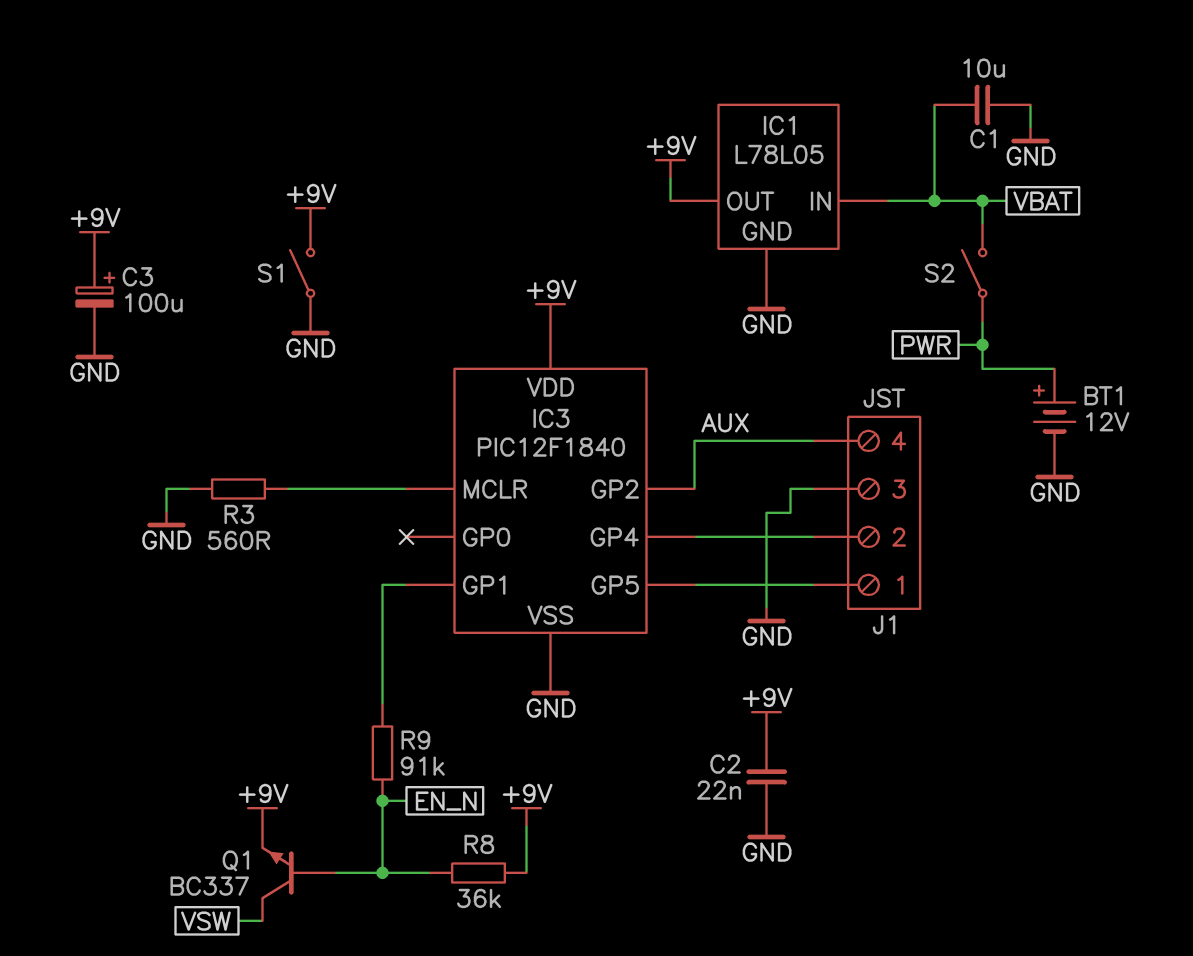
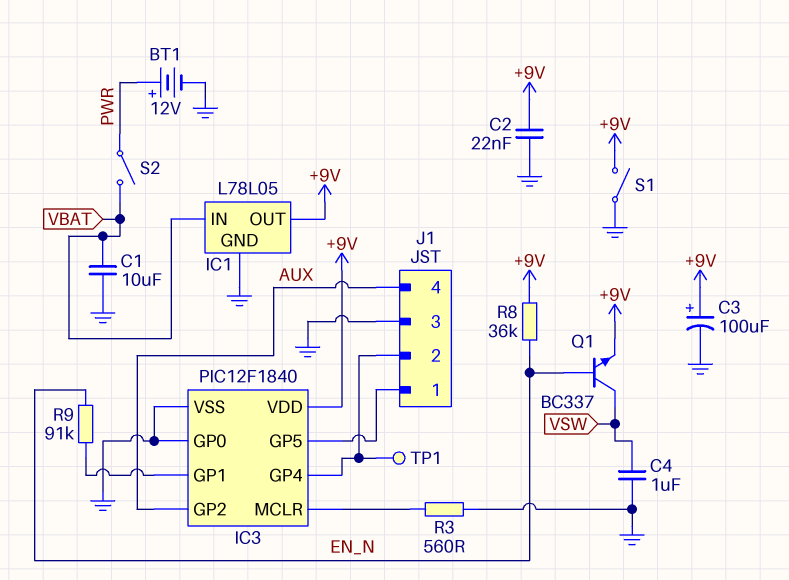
C4: none -> 1uF (GND, VSW)
IC3 pin GP0: none -> GND
TP1: none -> test point (IC3/GP4)

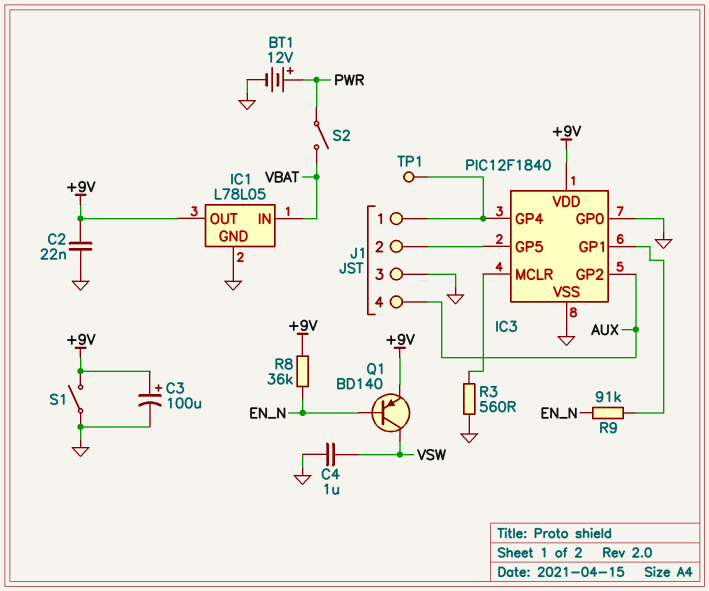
C1: 10uF (GND, VBAT) -> none
J1 pin 1: IC3/GP5 -> IC3/GP4
J1 pin 2: IC3/GP4 -> IC3/GP5
Q1: NPN BC337 (B EN_N, C VSW, E +9V) -> PNP BD140 (B EN_N, C VSW, E +9V)

